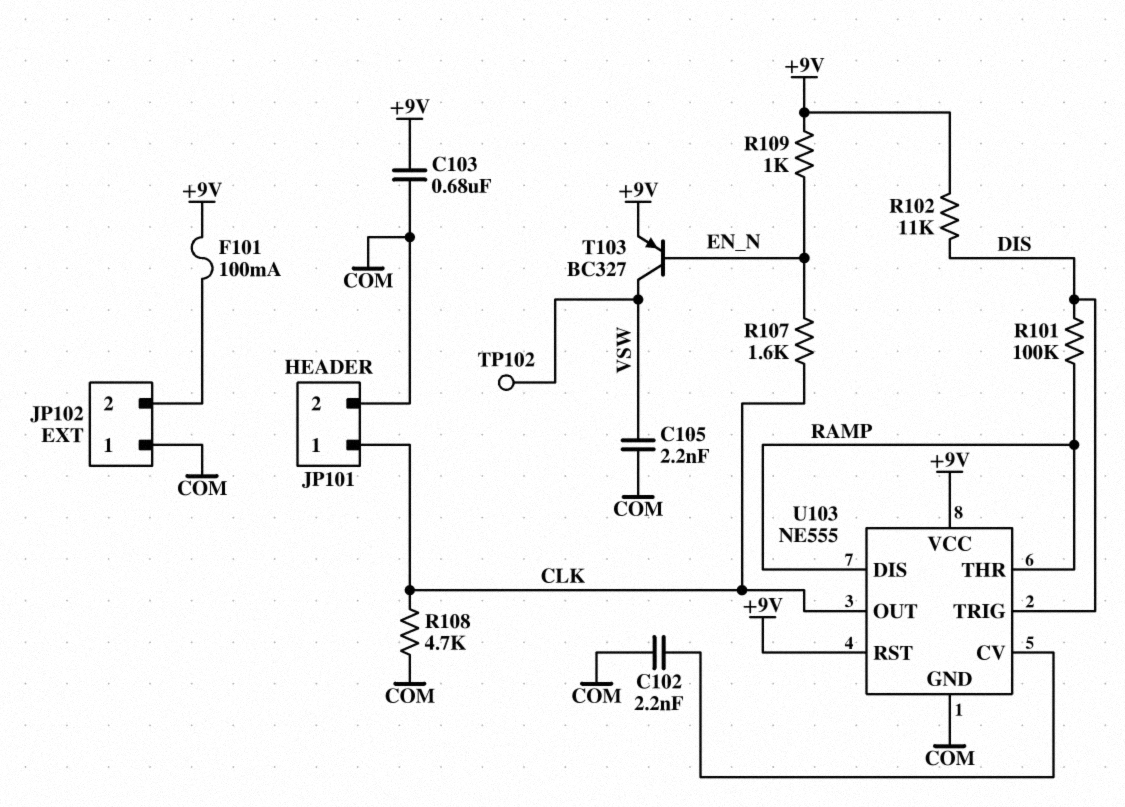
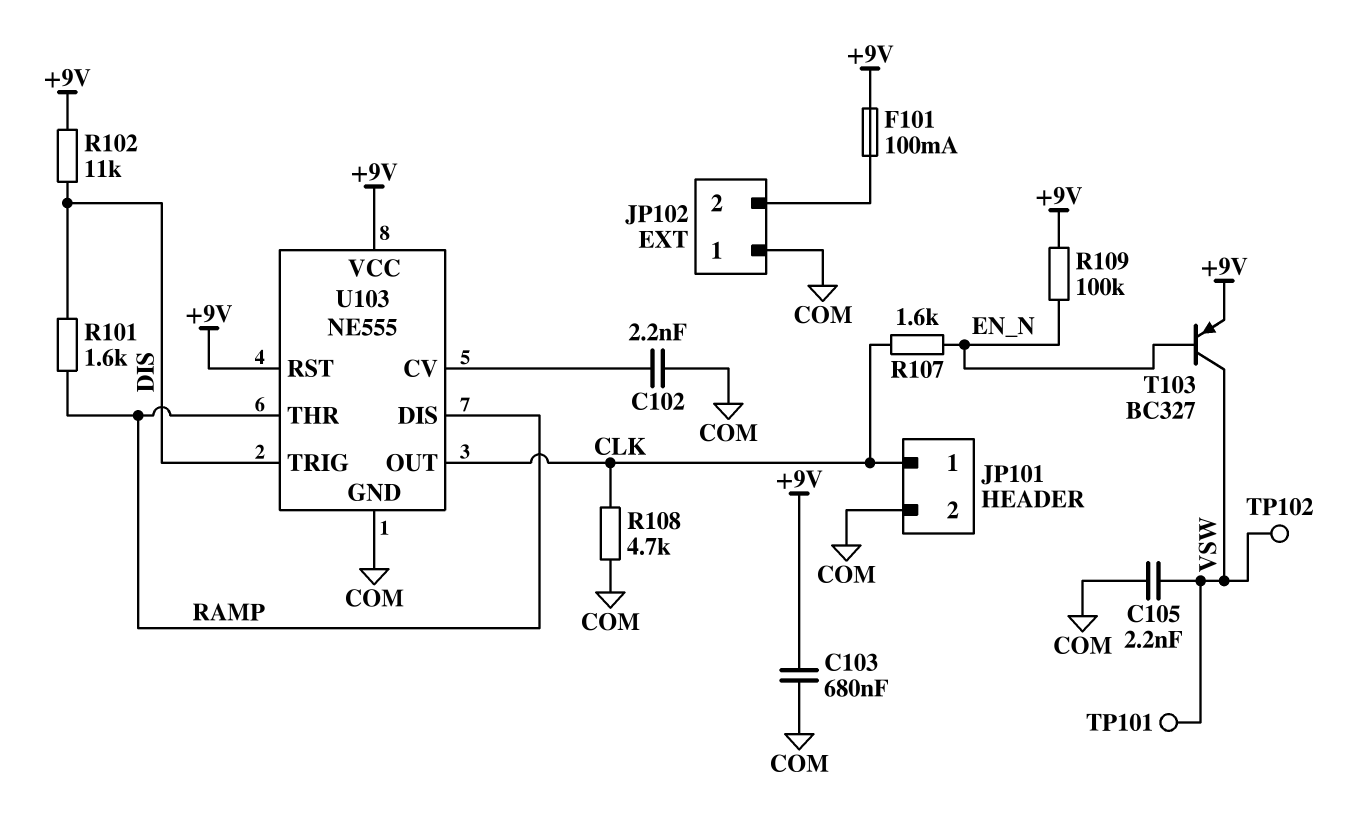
R101: 100k (DIS, RAMP) -> 1.6k (DIS, RAMP)
R109: 1k (+9V, EN_N) -> 100k (+9V, EN_N)
TP101: none -> test point (VSW)

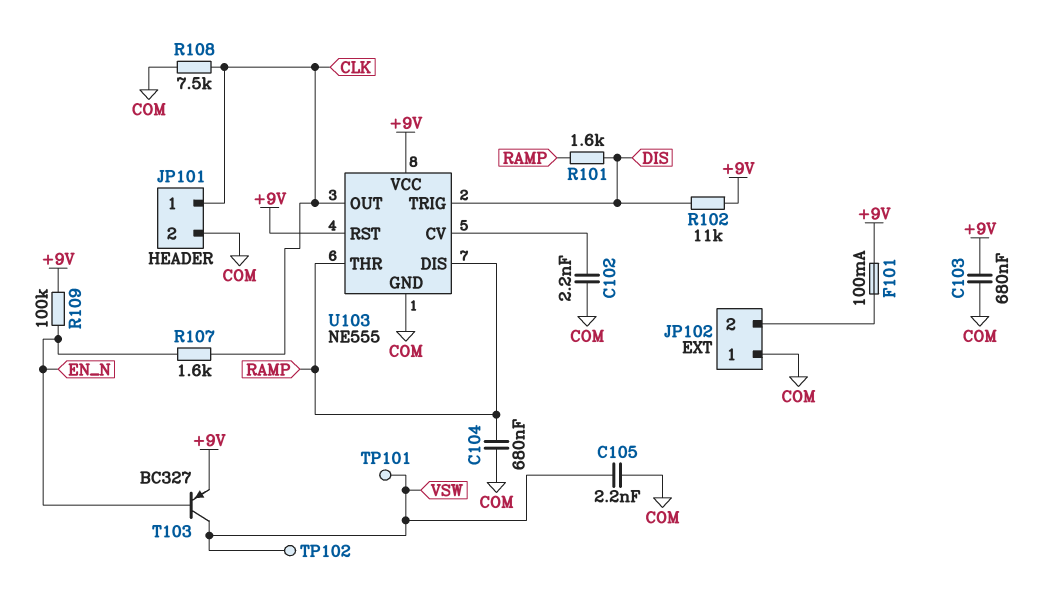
C104: none -> 680nF (COM, RAMP)
R108: 4.7k (CLK, COM) -> 7.5k (CLK, COM)

